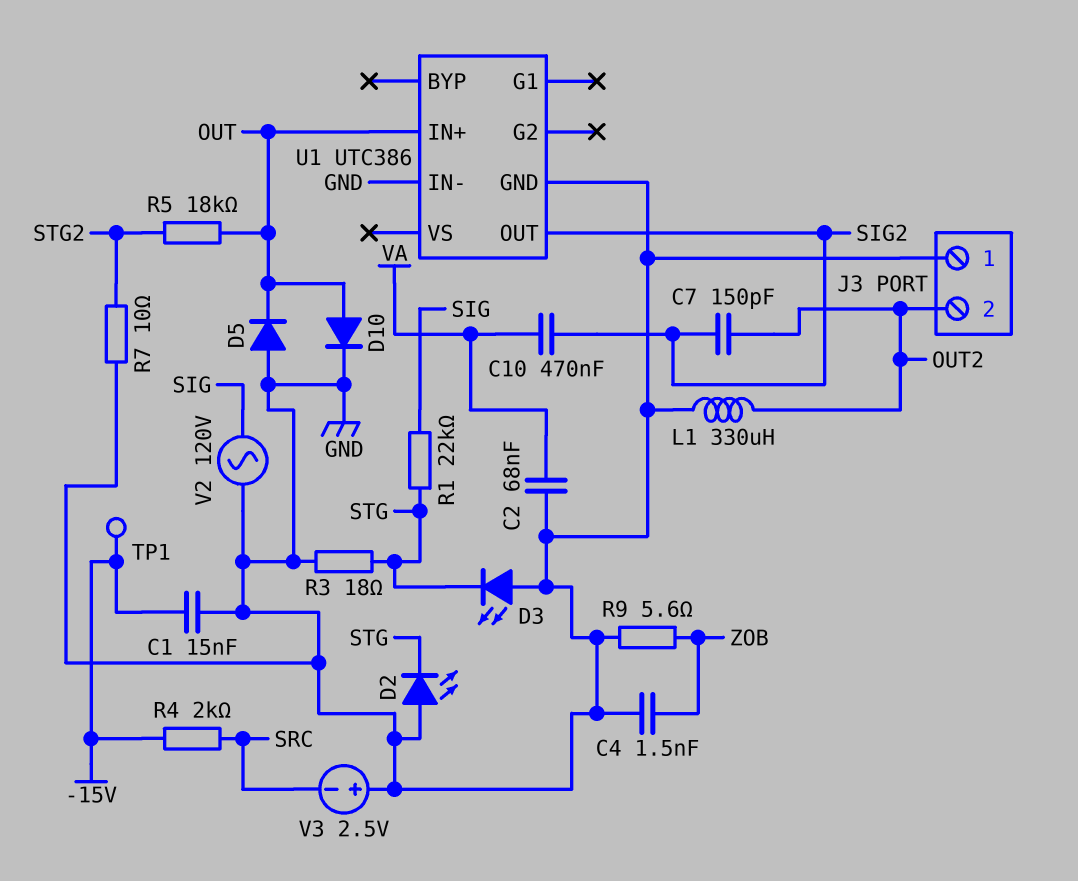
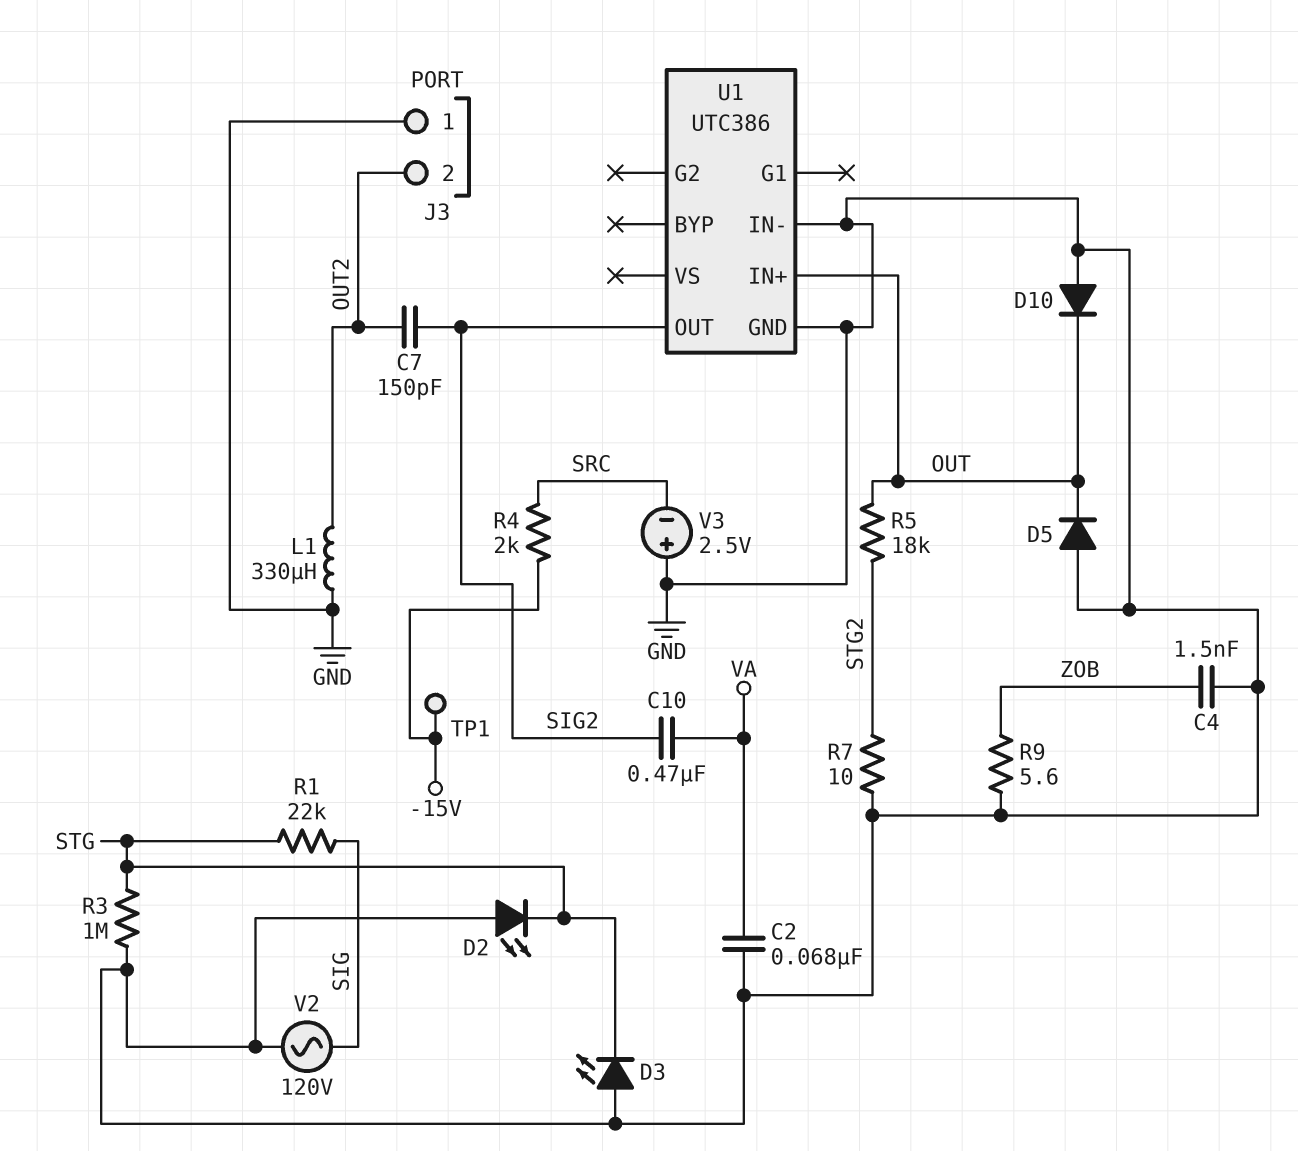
C1: 15nF (-15V, GND) -> none
D10: diode (A OUT, K GND) -> diode (A GND, K OUT)
R3: 18 (GND, STG) -> 1M (GND, STG)

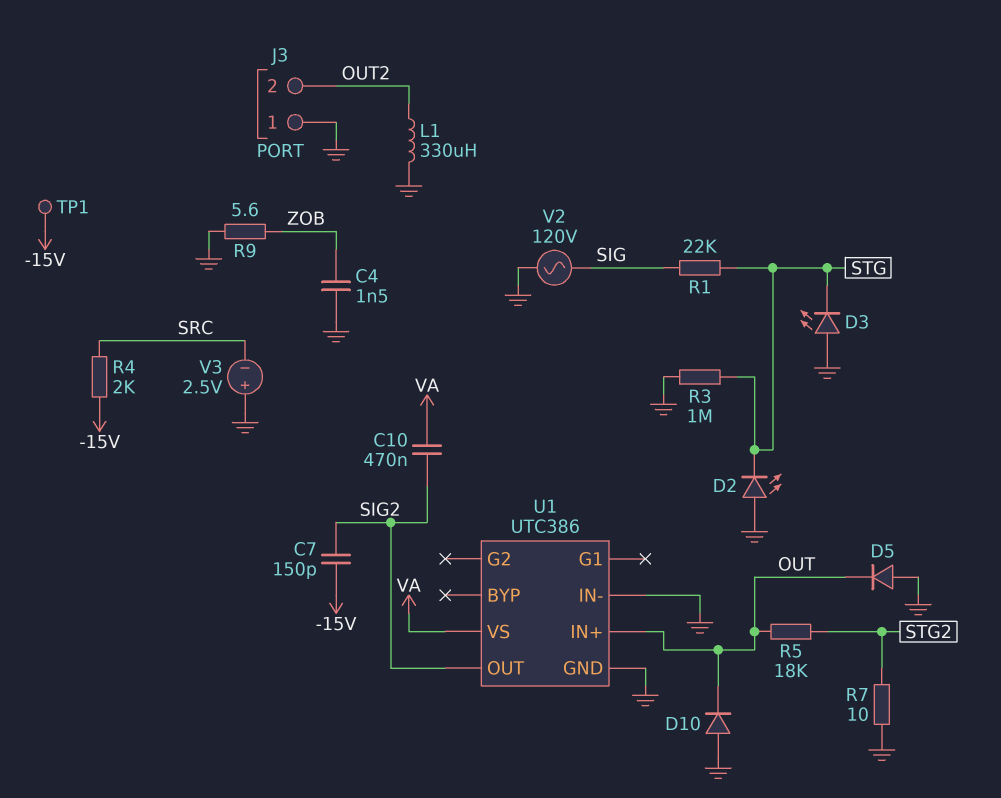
C2: 68nF (GND, VA) -> none
C7: 150pF (OUT2, SIG2) -> 150pF (-15V, SIG2)
U1 pin VS: none -> VA

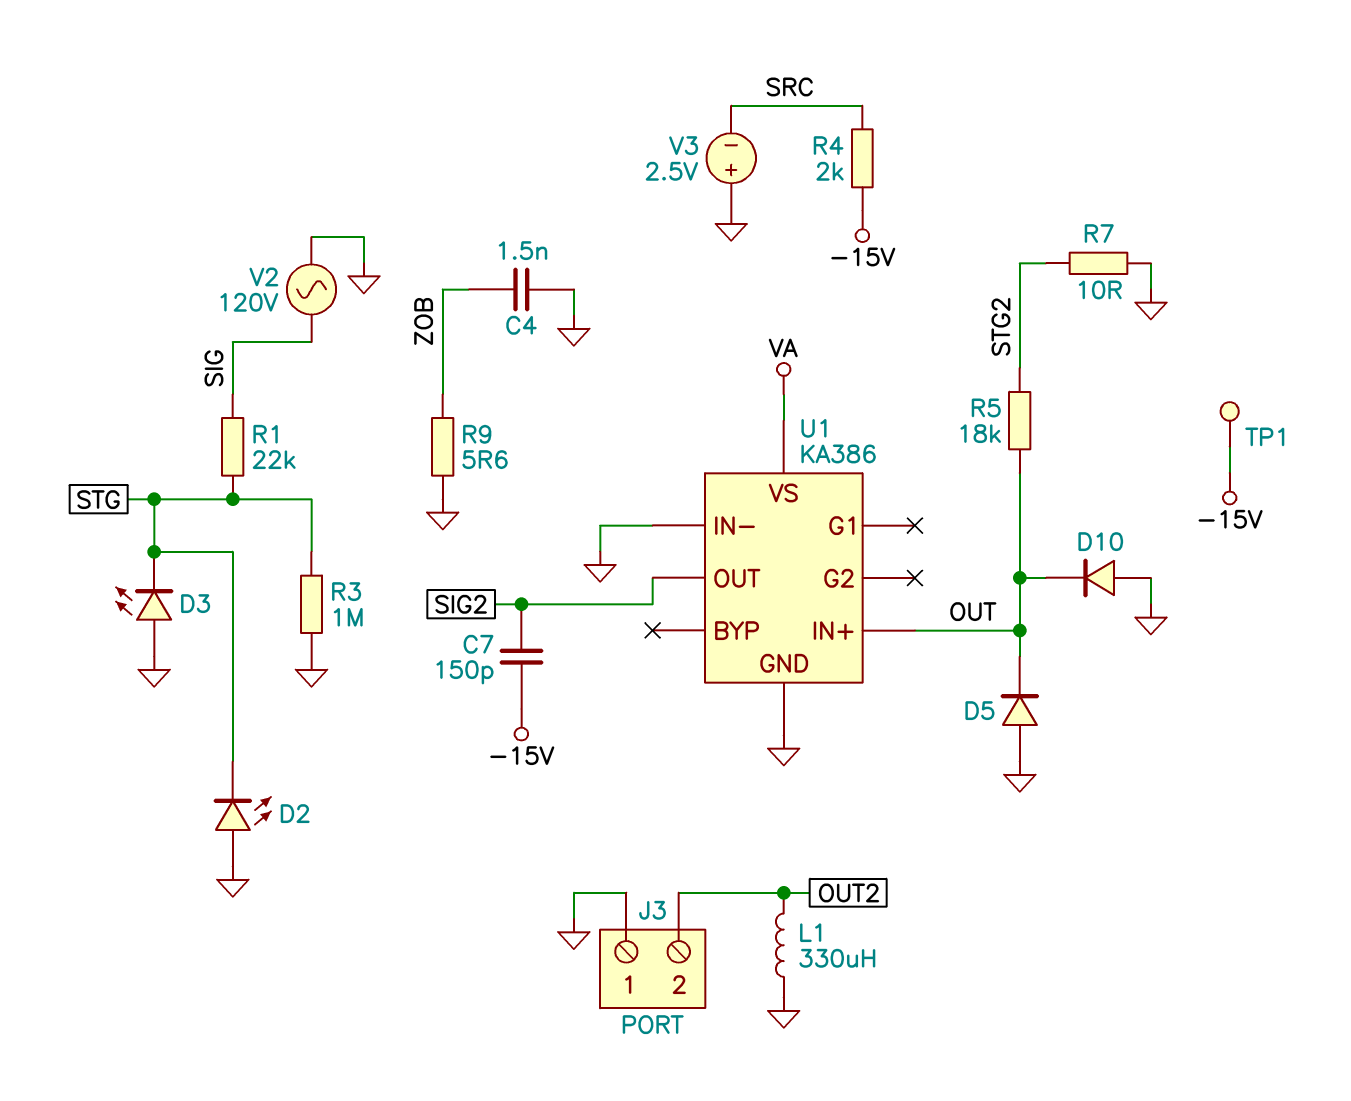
C10: 470nF (SIG2, VA) -> none
U1: UTC386 -> KA386

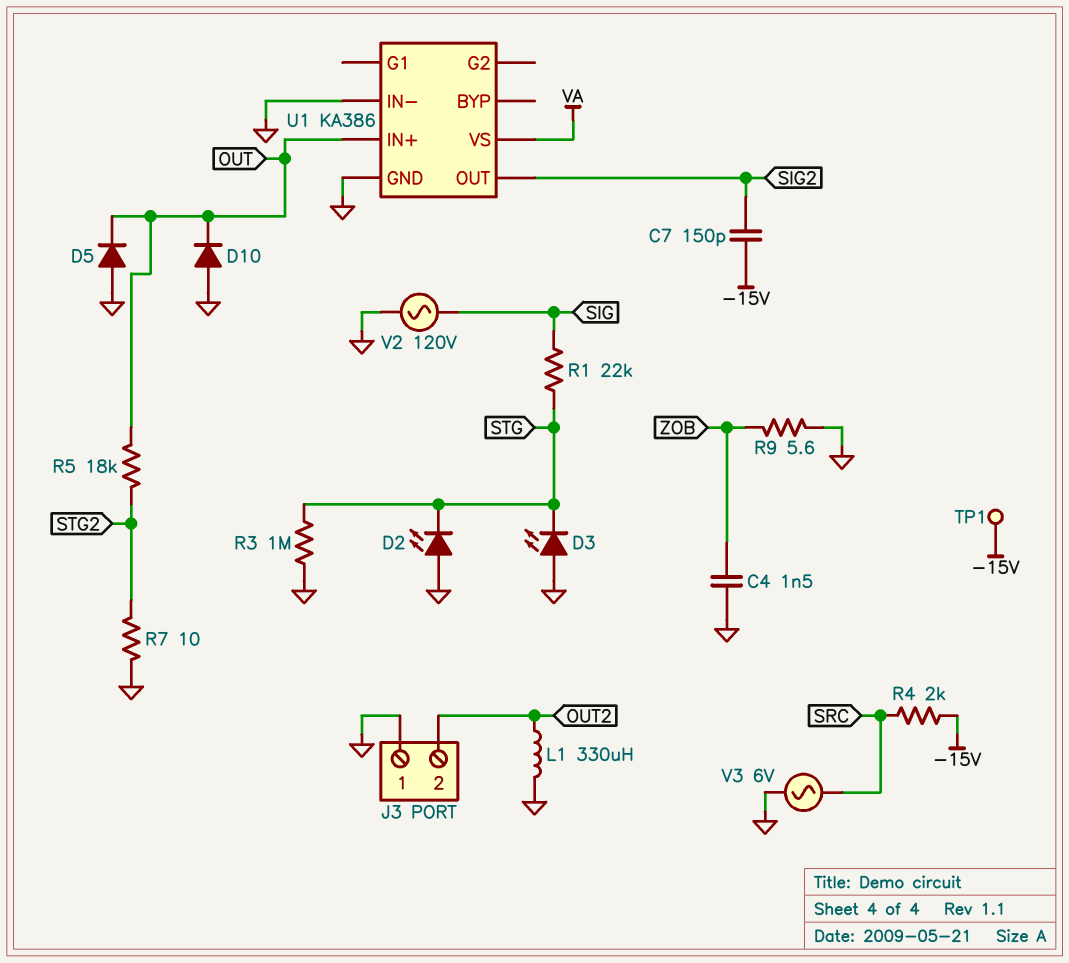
V3: 2.5V (plus GND, minus SRC) -> AC 6V (GND, SRC)

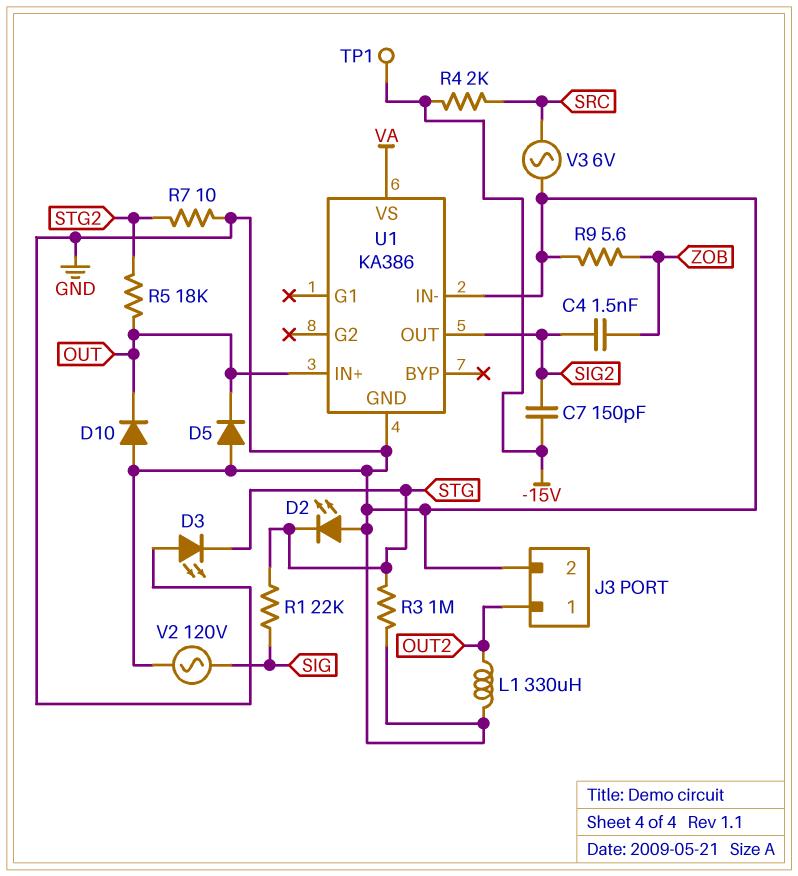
C4: 1.5nF (GND, ZOB) -> 1.5nF (SIG2, ZOB)
J3 pin 1: GND -> OUT2
J3 pin 2: OUT2 -> GND

